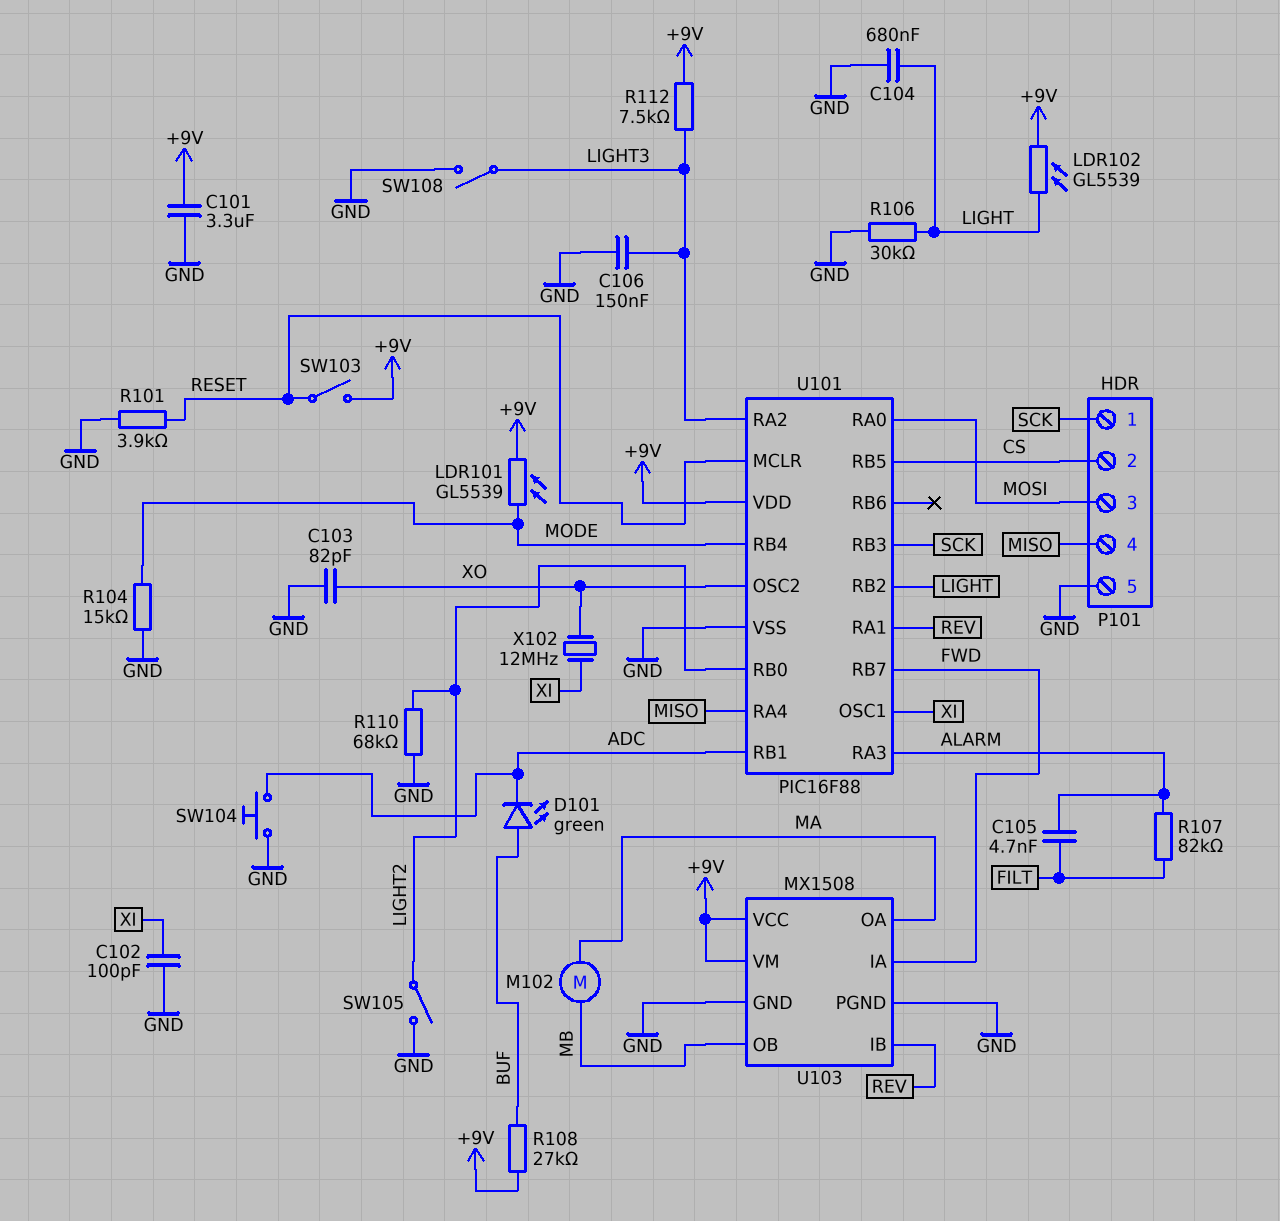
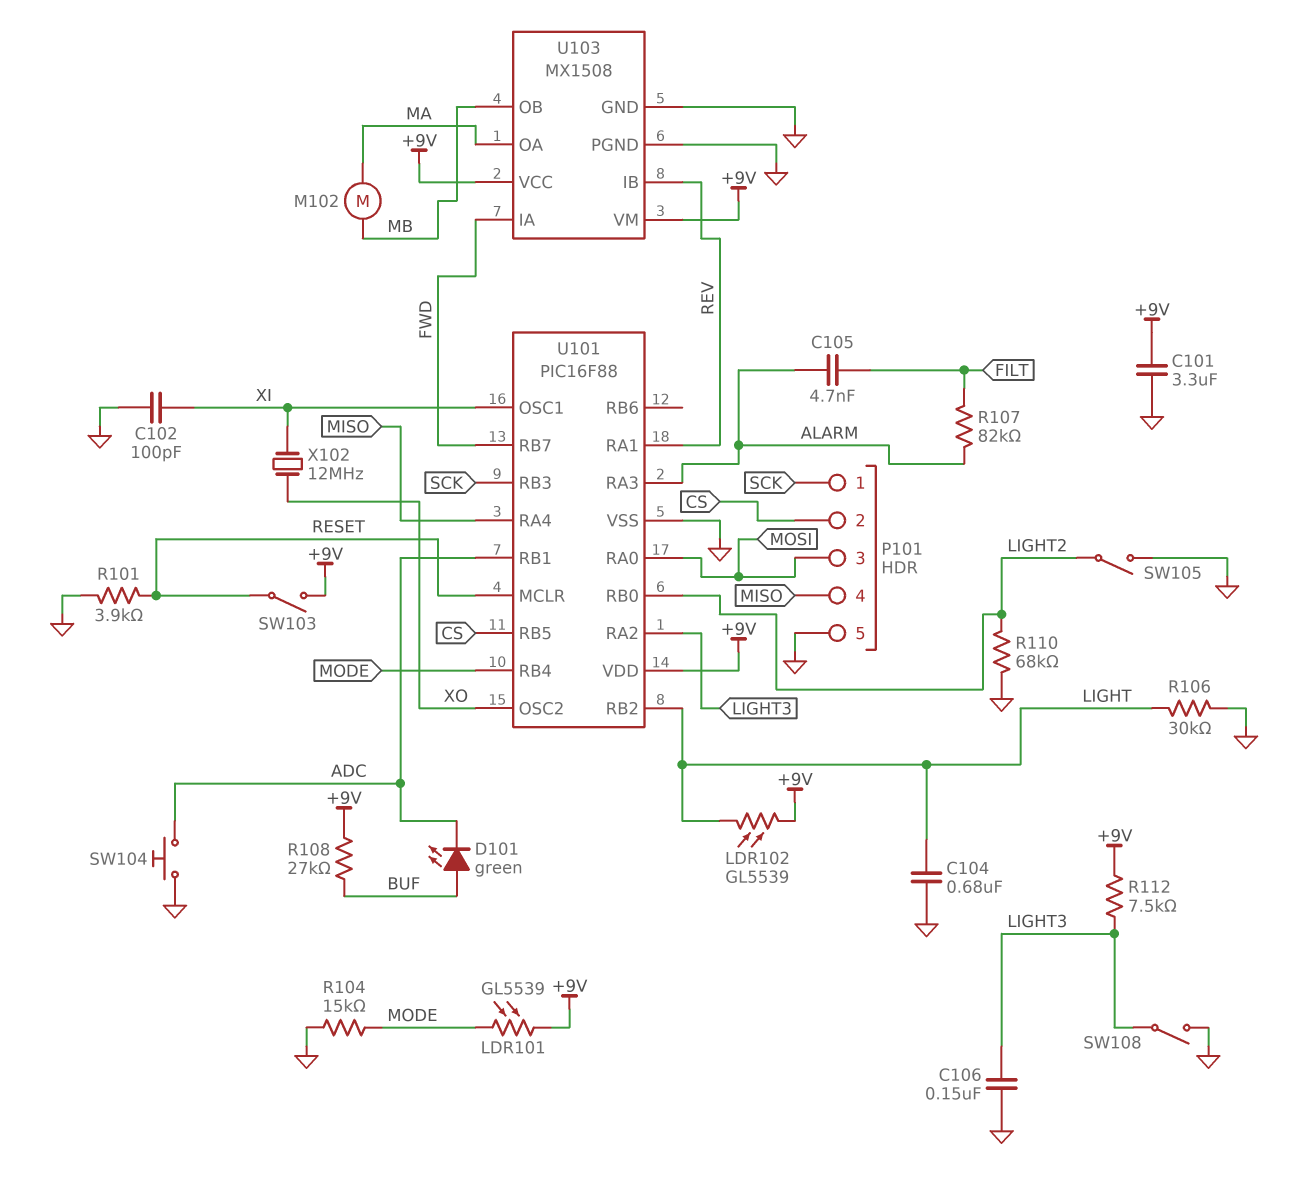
C103: 82pF (GND, XO) -> none

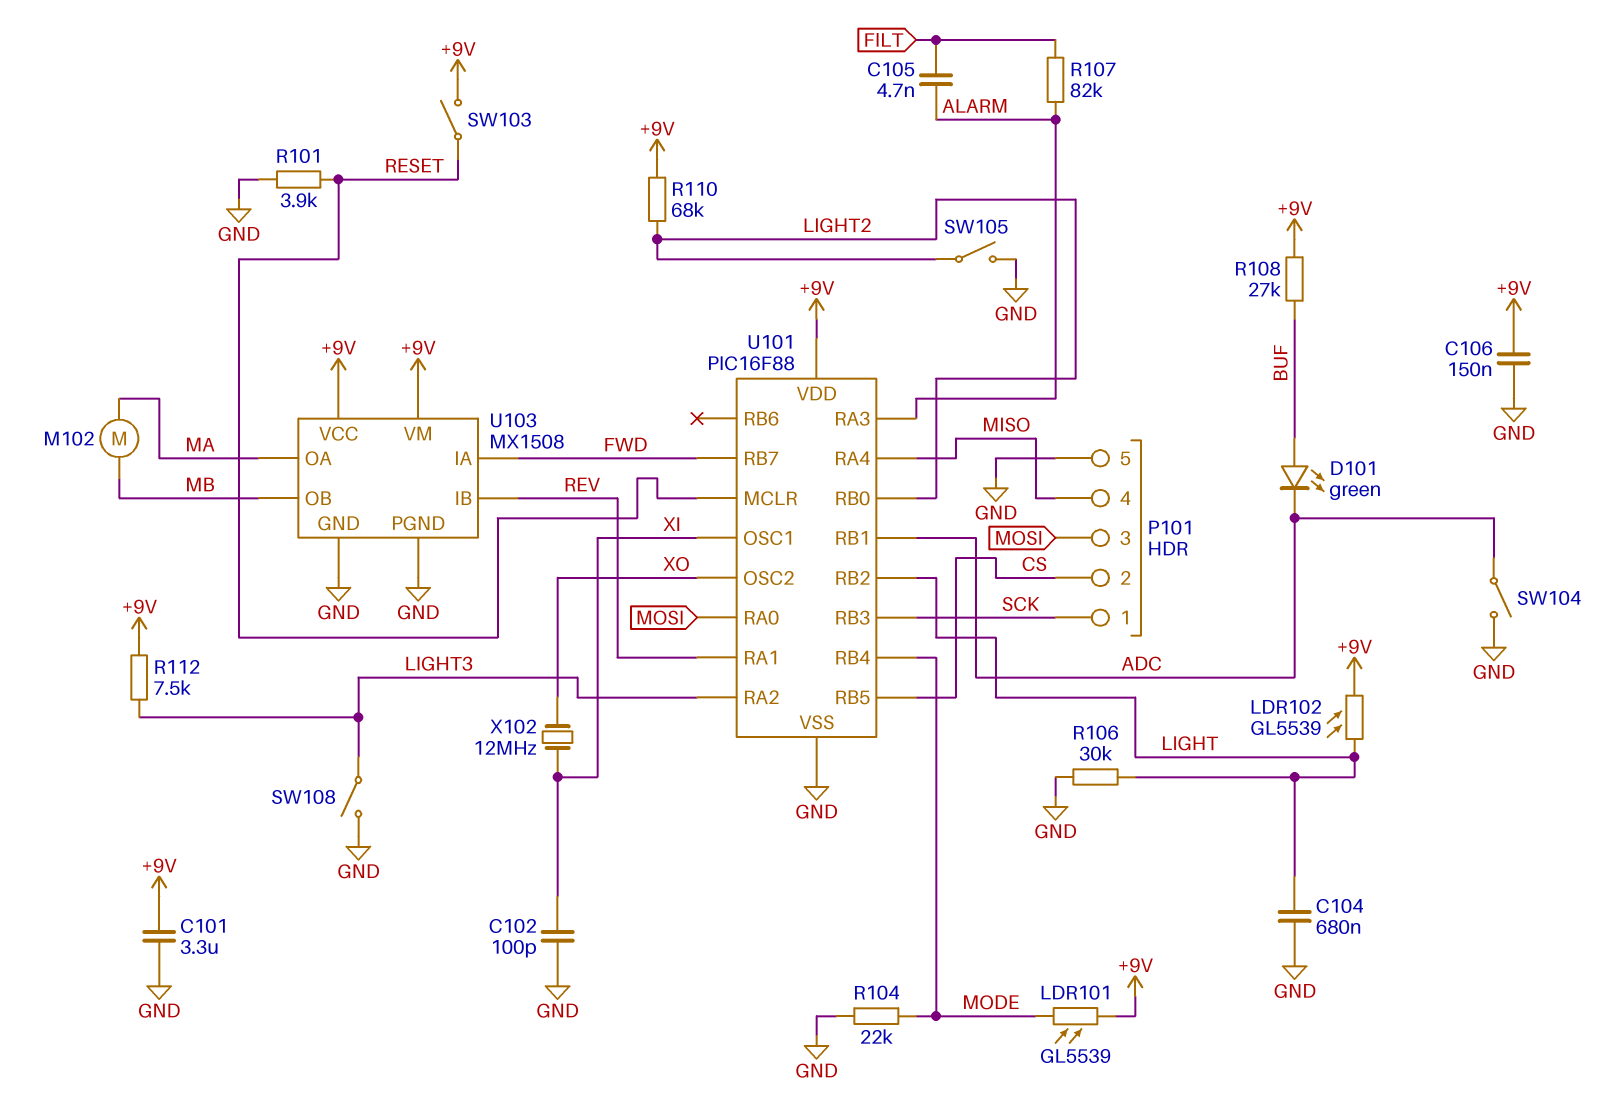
C106: 150nF (GND, LIGHT3) -> 150nF (+9V, GND)
R104: 15k (GND, MODE) -> 22k (GND, MODE)
R110: 68k (GND, LIGHT2) -> 68k (+9V, LIGHT2)
SW104: button (ADC, GND) -> switch (ADC, GND)

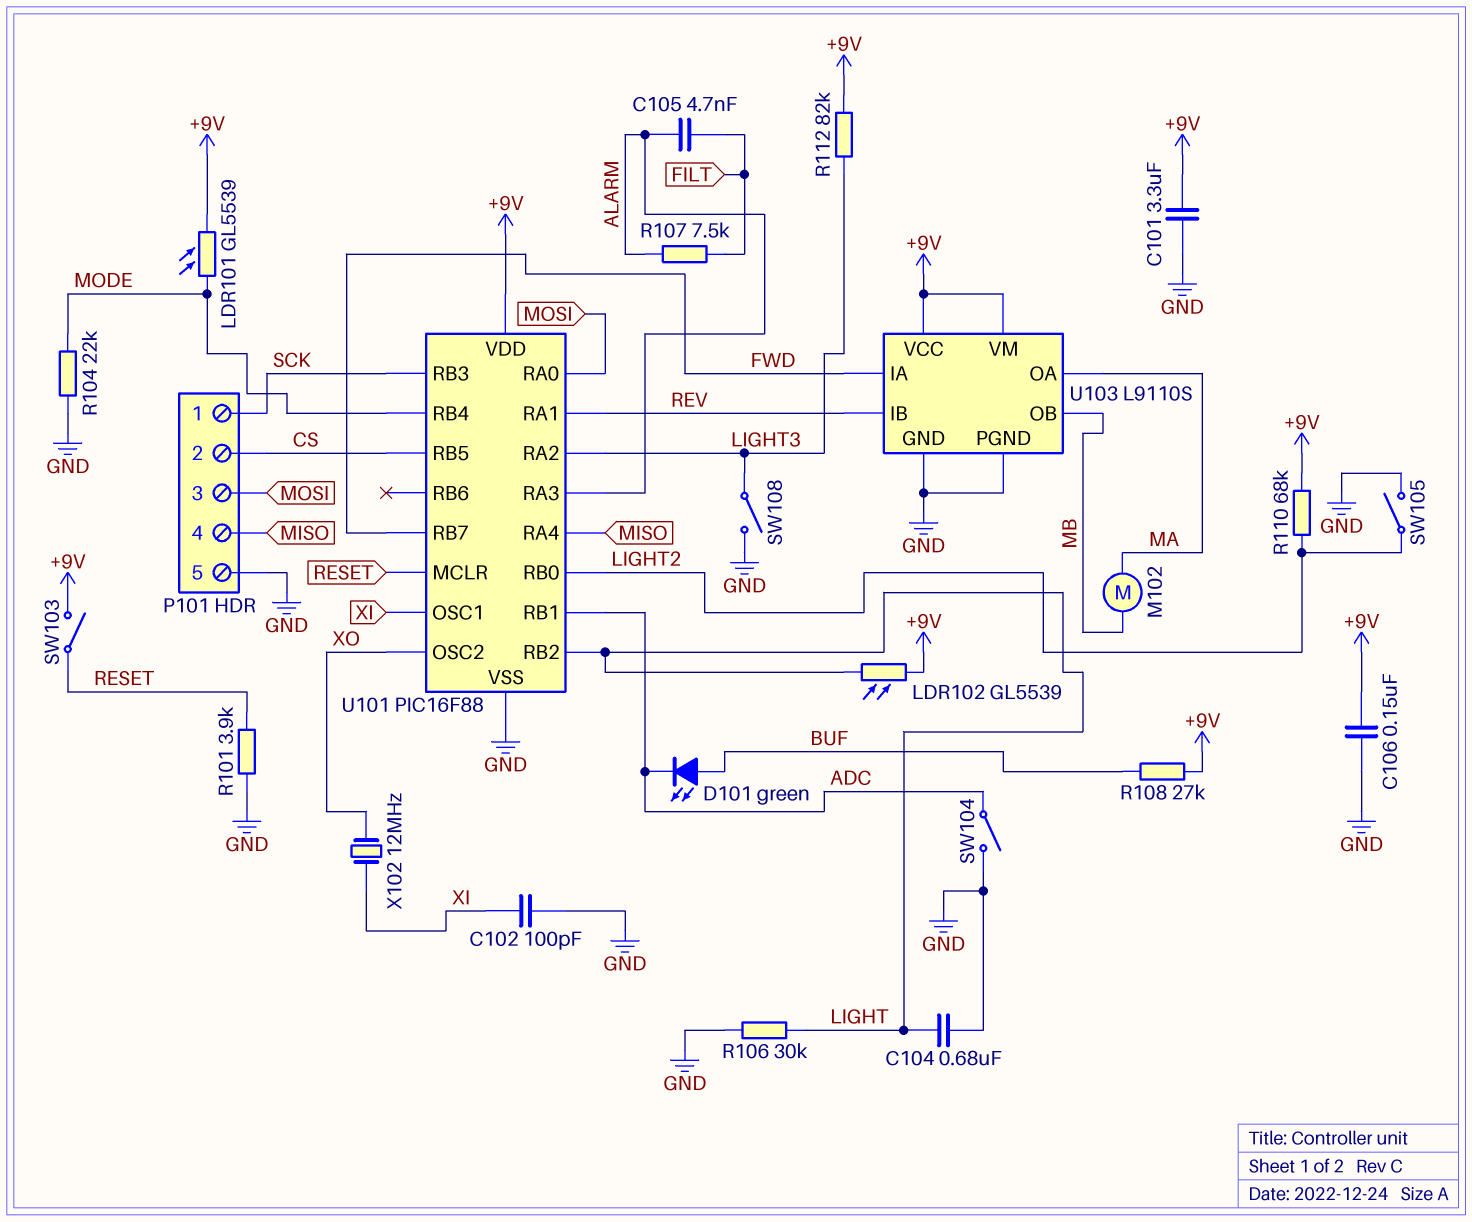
R107: 82k (ALARM, FILT) -> 7.5k (ALARM, FILT)
R112: 7.5k (+9V, LIGHT3) -> 82k (+9V, LIGHT3)
U103: MX1508 -> L9110S

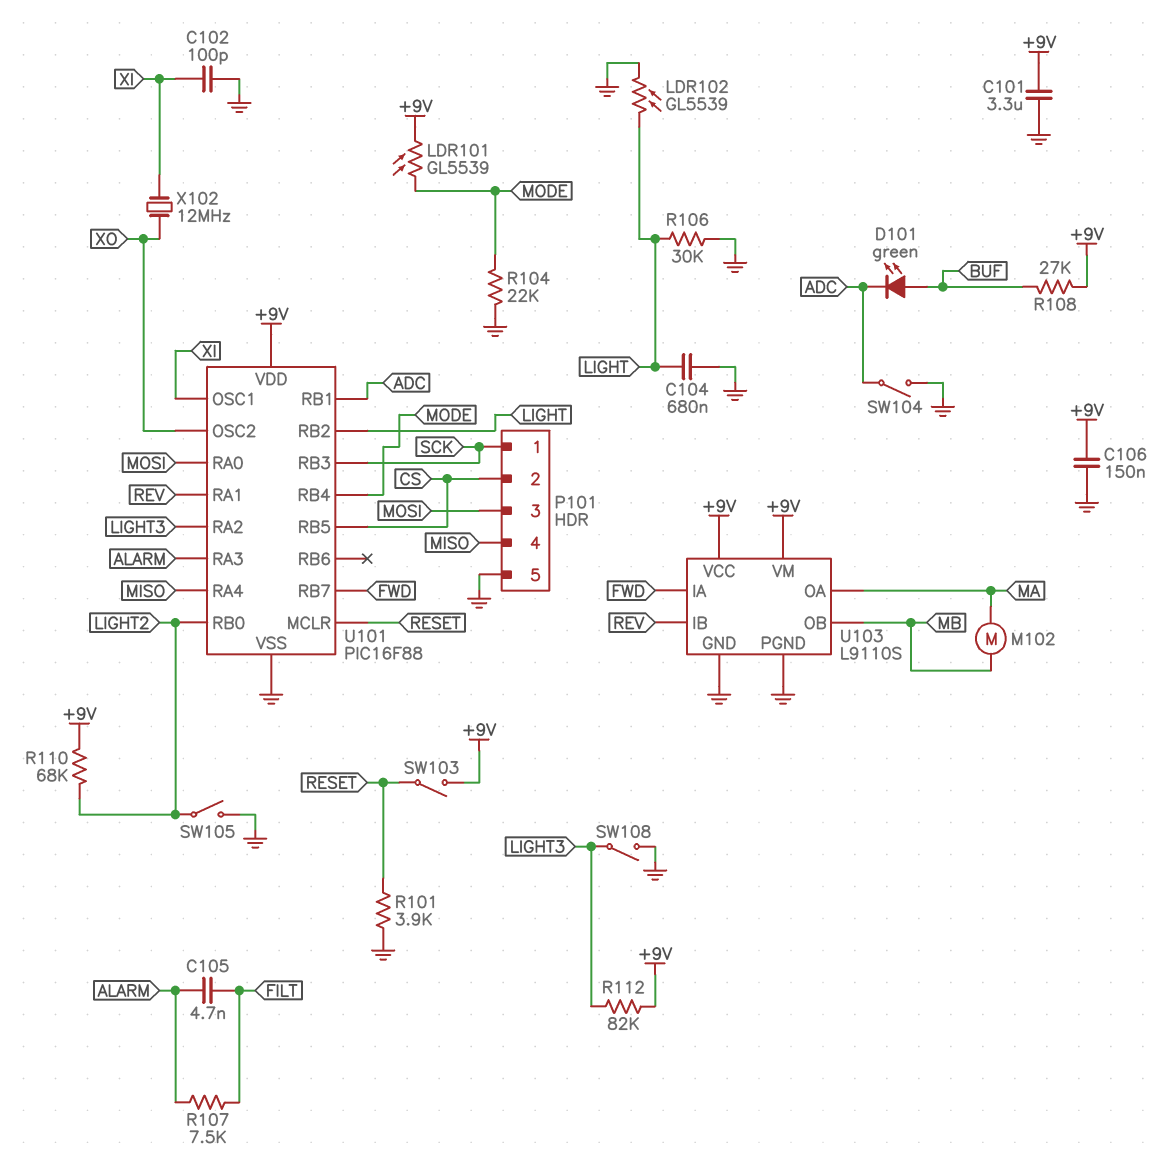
LDR102: GL5539 (+9V, LIGHT) -> GL5539 (GND, LIGHT)

